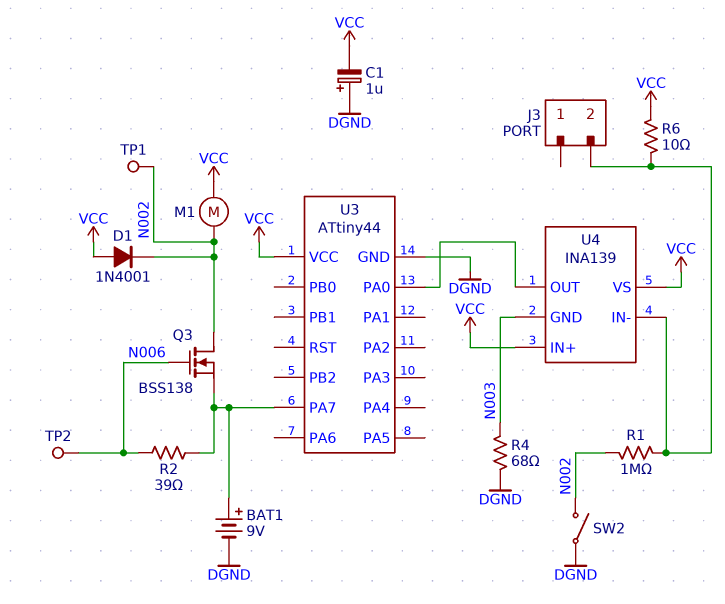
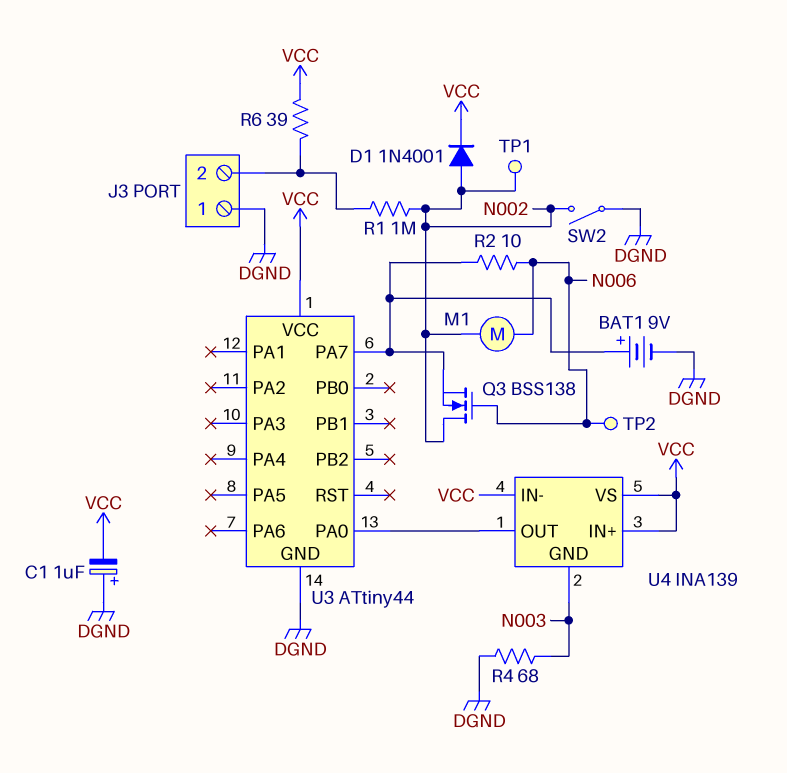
D1: diode 1N4001 (A VCC, K N002) -> diode 1N4001 (A N002, K VCC)
J3 pin 1: none -> DGND
M1: motor (N002, VCC) -> motor (N002, N006)
R2: 39 (N006, U3/PA7) -> 10 (N006, U3/PA7)
R6: 10 (J3/2, VCC) -> 39 (J3/2, VCC)
U4 pin IN-: J3/2 -> VCC

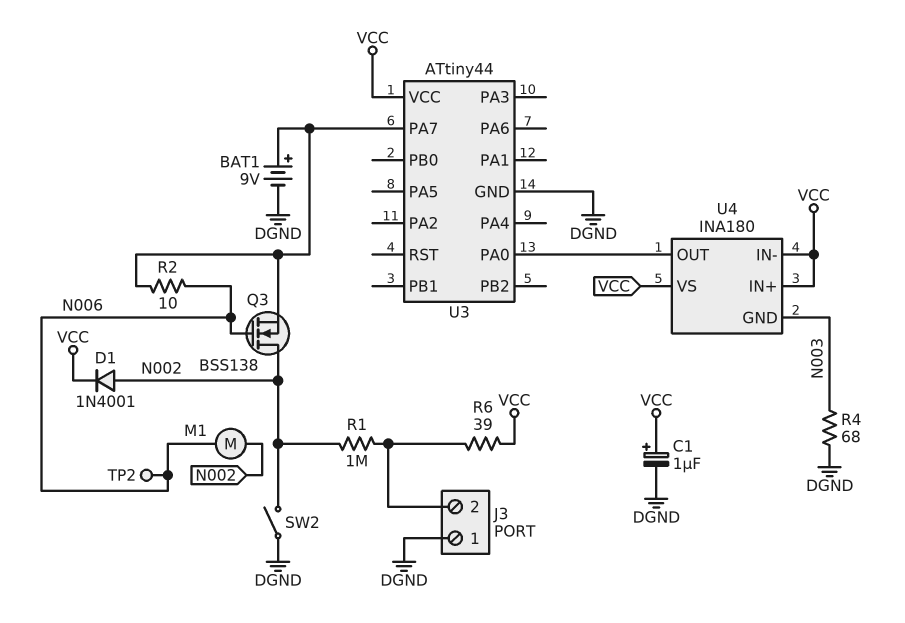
C1: 1uF (plus DGND, minus VCC) -> 1uF (plus VCC, minus DGND)
TP1: test point (N002) -> none
U4: INA139 -> INA180

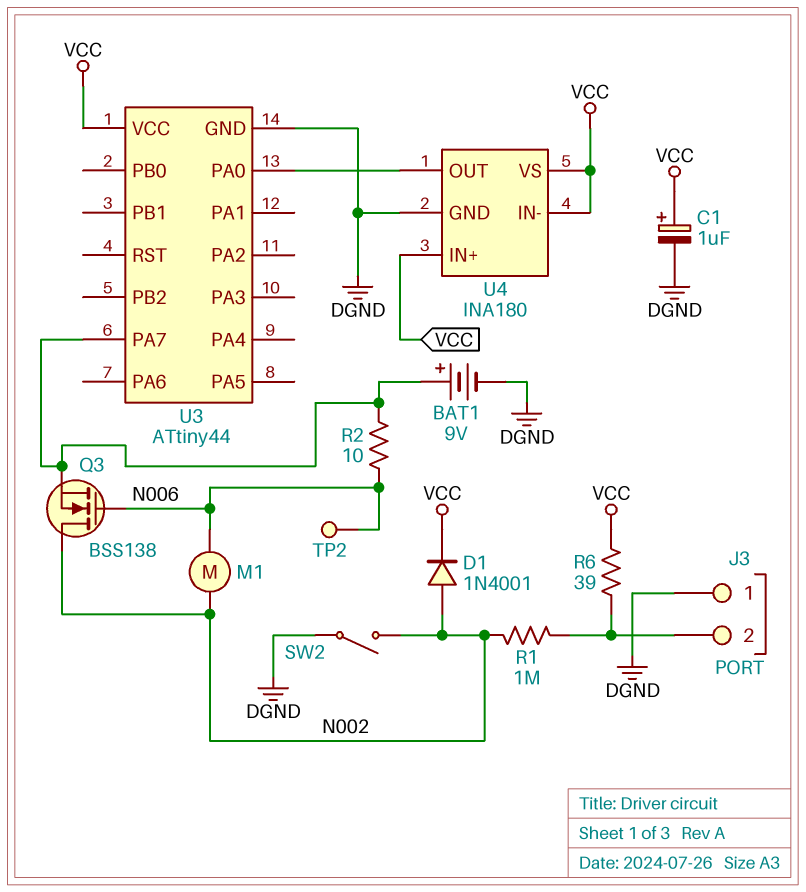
R4: 68 (DGND, N003) -> none
U4 pin GND: N003 -> DGND

